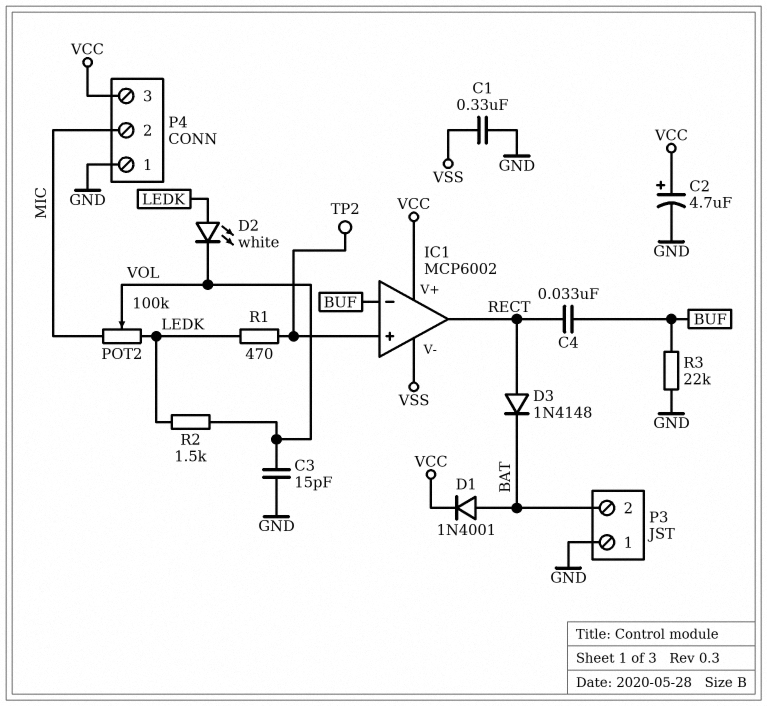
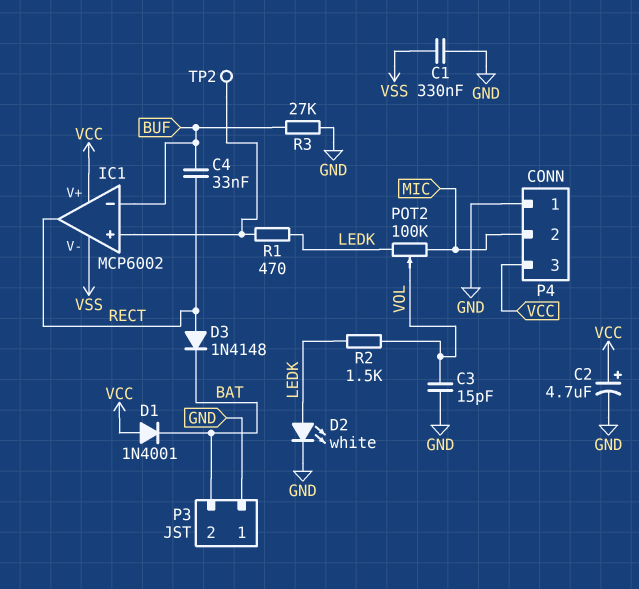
D1: diode 1N4001 (A BAT, K VCC) -> diode 1N4001 (A VCC, K BAT)
D2: LED white (A LEDK, K VOL) -> LED white (A LEDK, K GND)
R3: 22k (BUF, GND) -> 27k (BUF, GND)

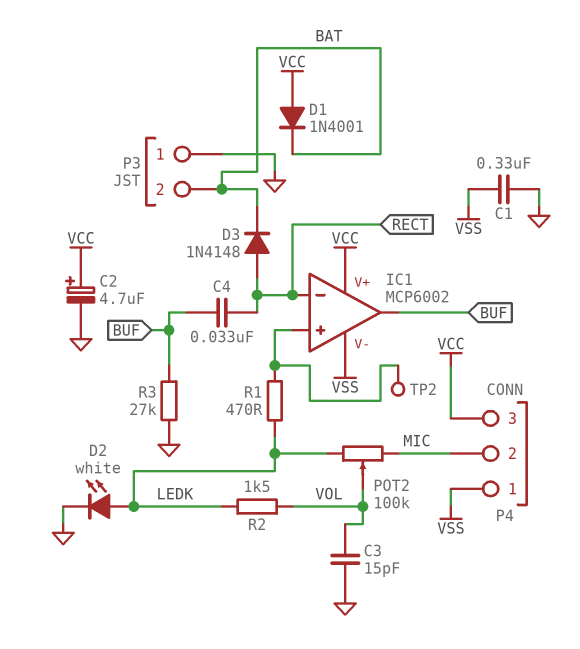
IC1 pin in-: BUF -> RECT
IC1 pin out: RECT -> BUF
P4 pin 1: GND -> VSS

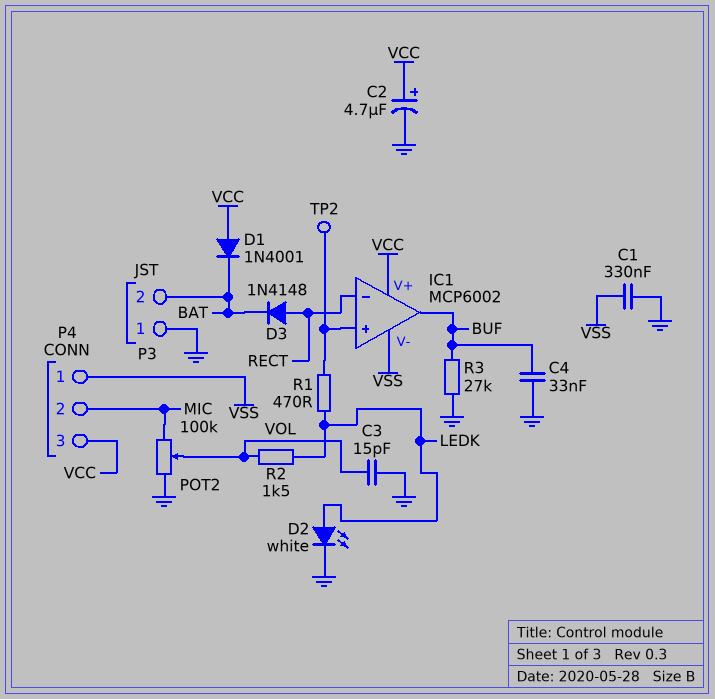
C4: 33nF (BUF, RECT) -> 33nF (BUF, GND)
POT2: 100k (LEDK, MIC, wiper VOL) -> 100k (GND, MIC, wiper VOL)

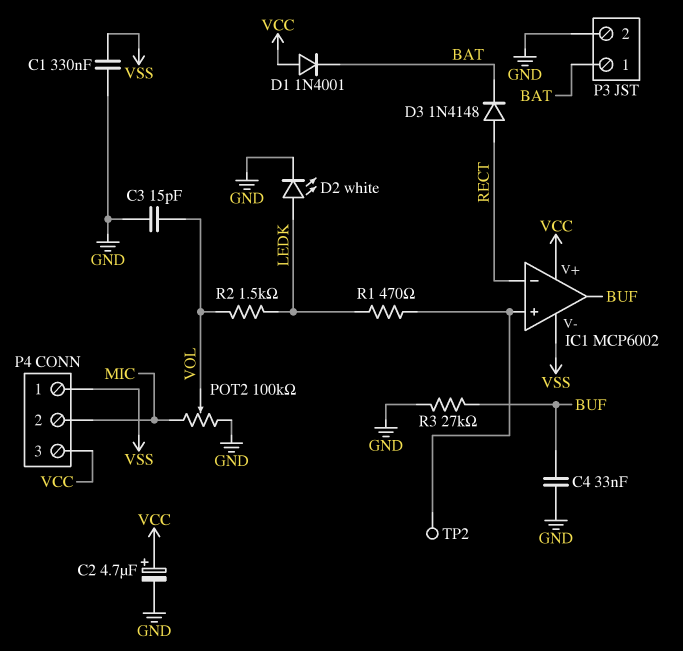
P3 pin 1: GND -> BAT
P3 pin 2: BAT -> GND

